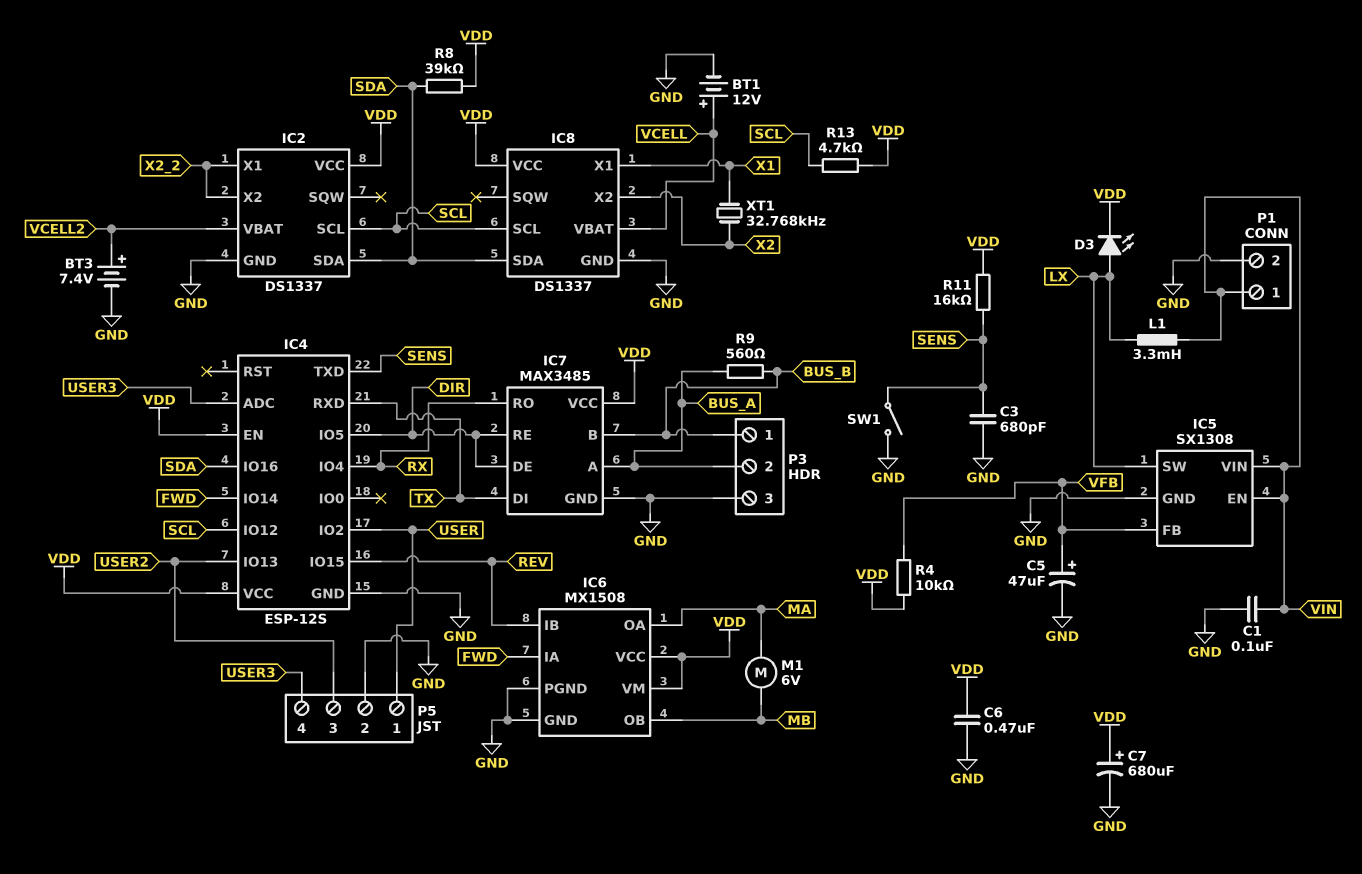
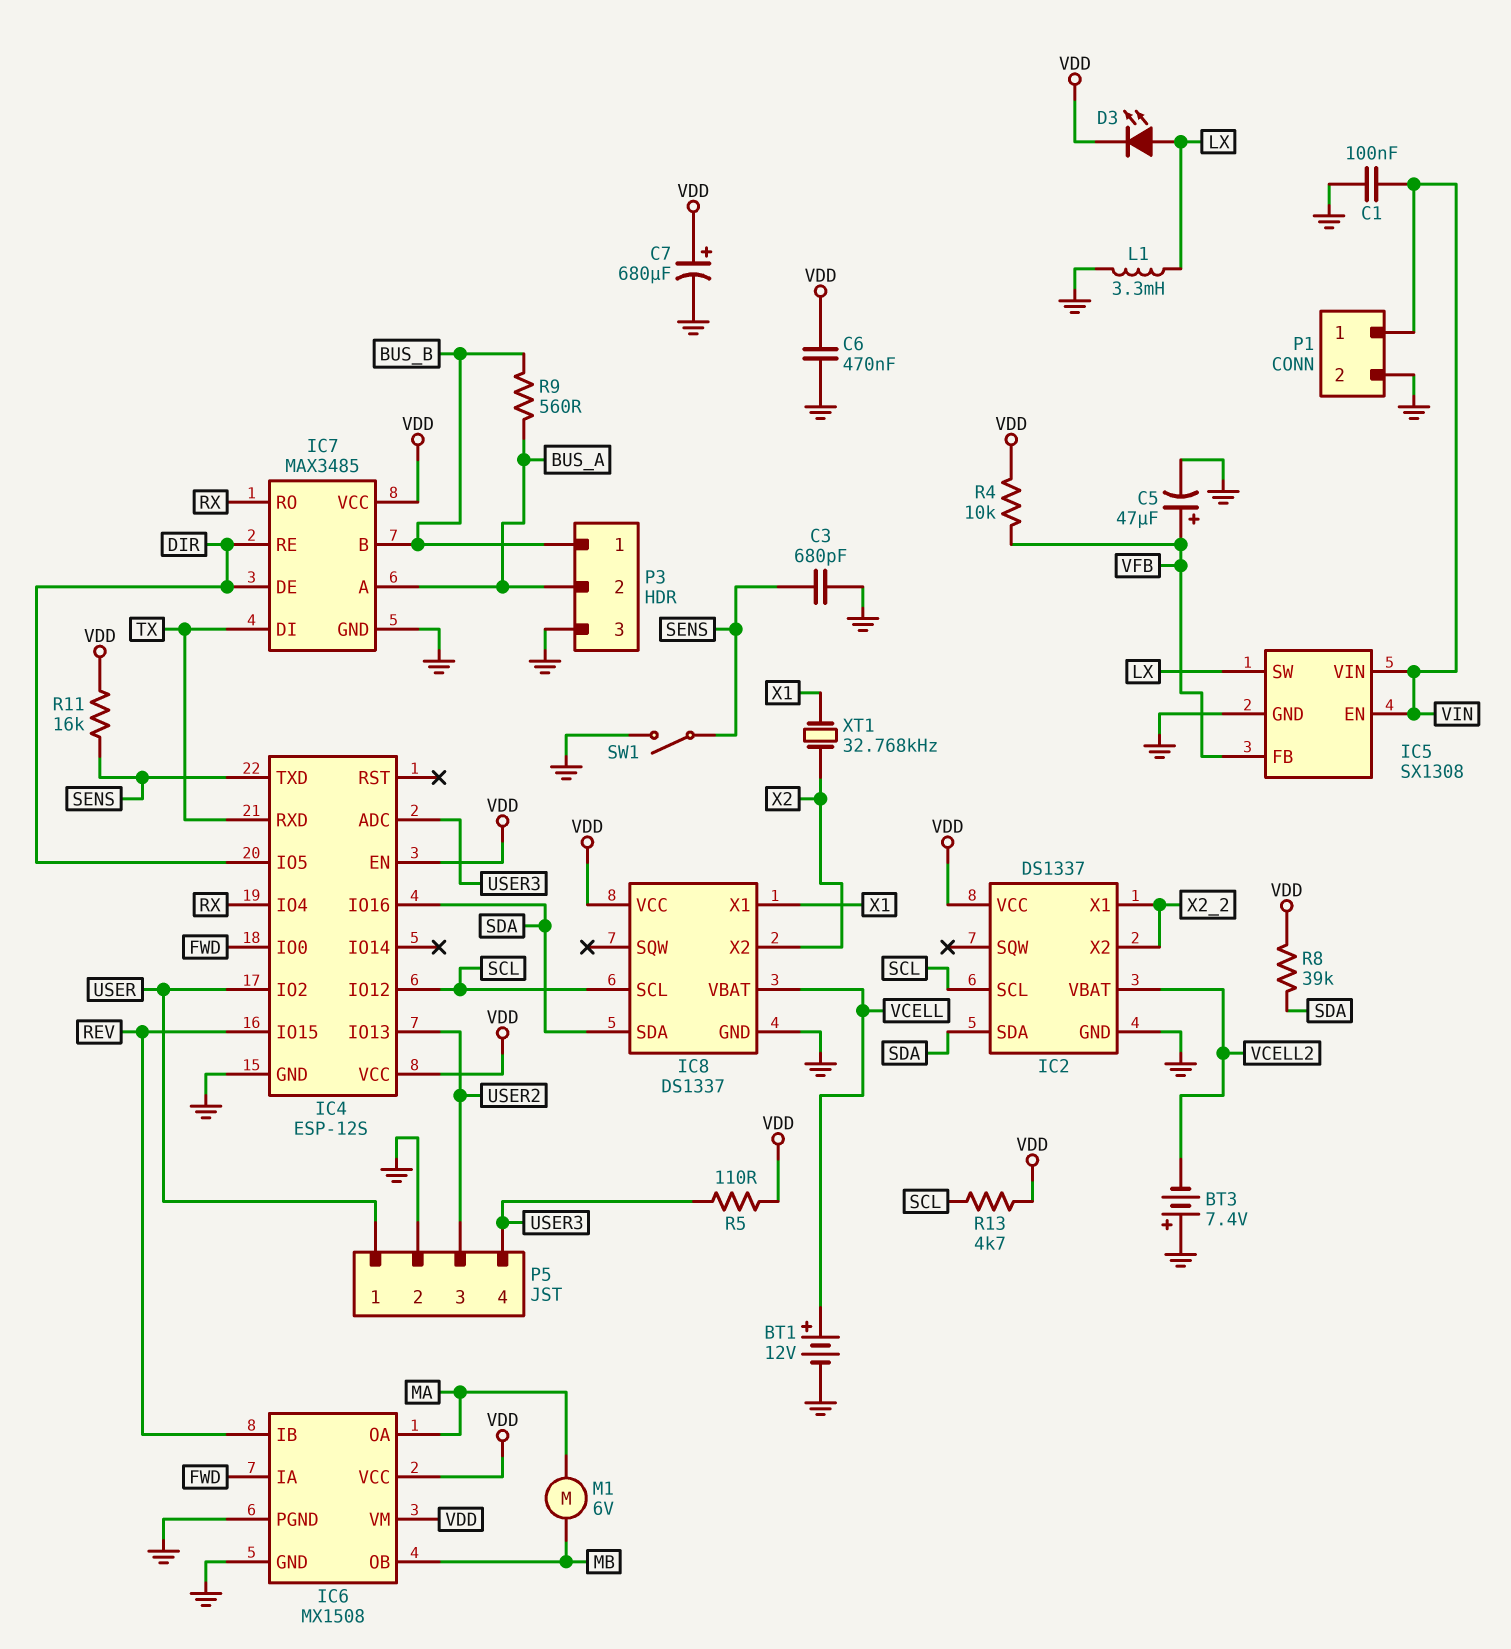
BT3: 7.4V (plus VCELL2, minus GND) -> 7.4V (plus GND, minus VCELL2)
IC4 pin IO0: none -> FWD
IC4 pin IO14: FWD -> none
L1: 3.3mH (LX, VIN) -> 3.3mH (GND, LX)
R5: none -> 110 (USER3, VDD)

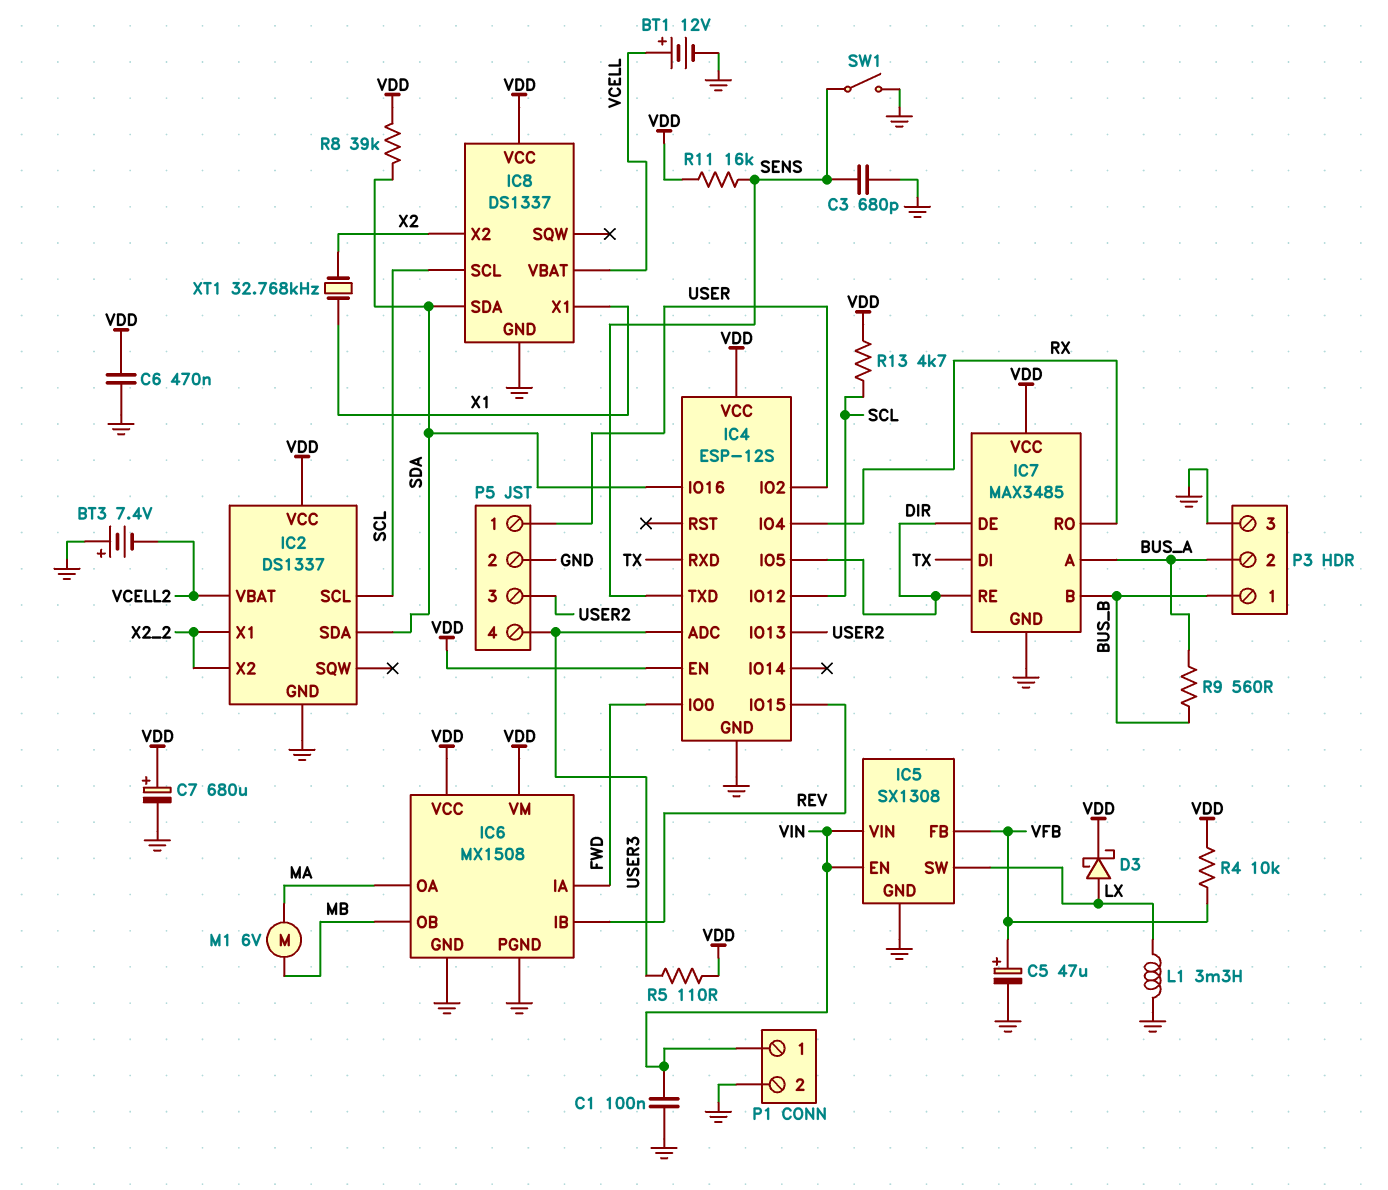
D3: LED (A LX, K VDD) -> schottky (A LX, K VDD)

